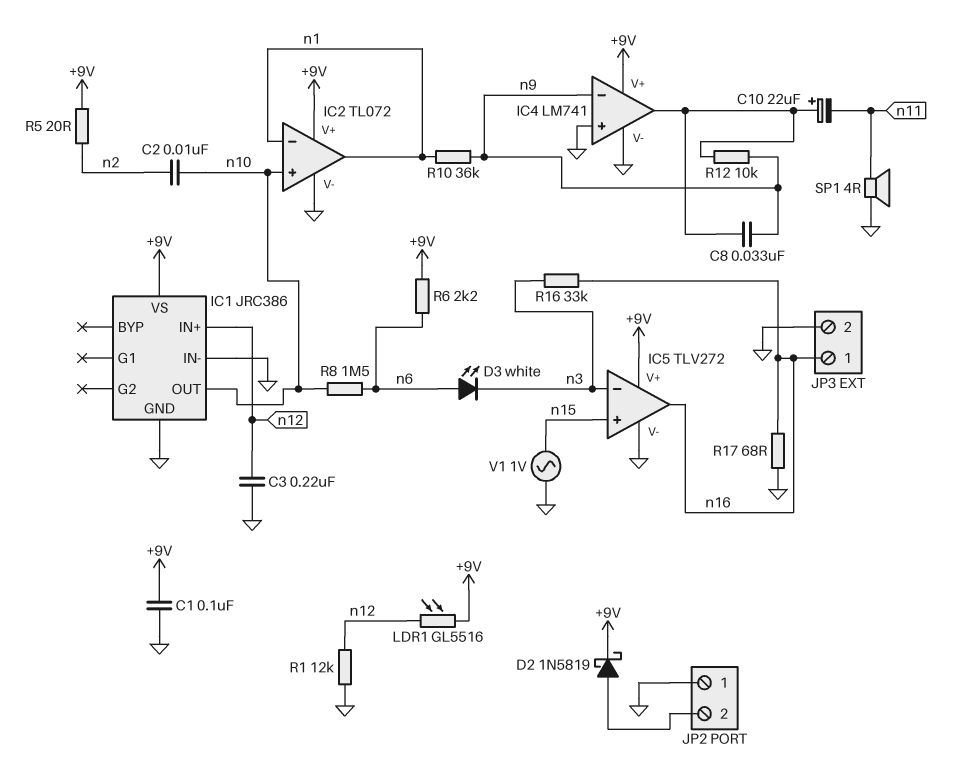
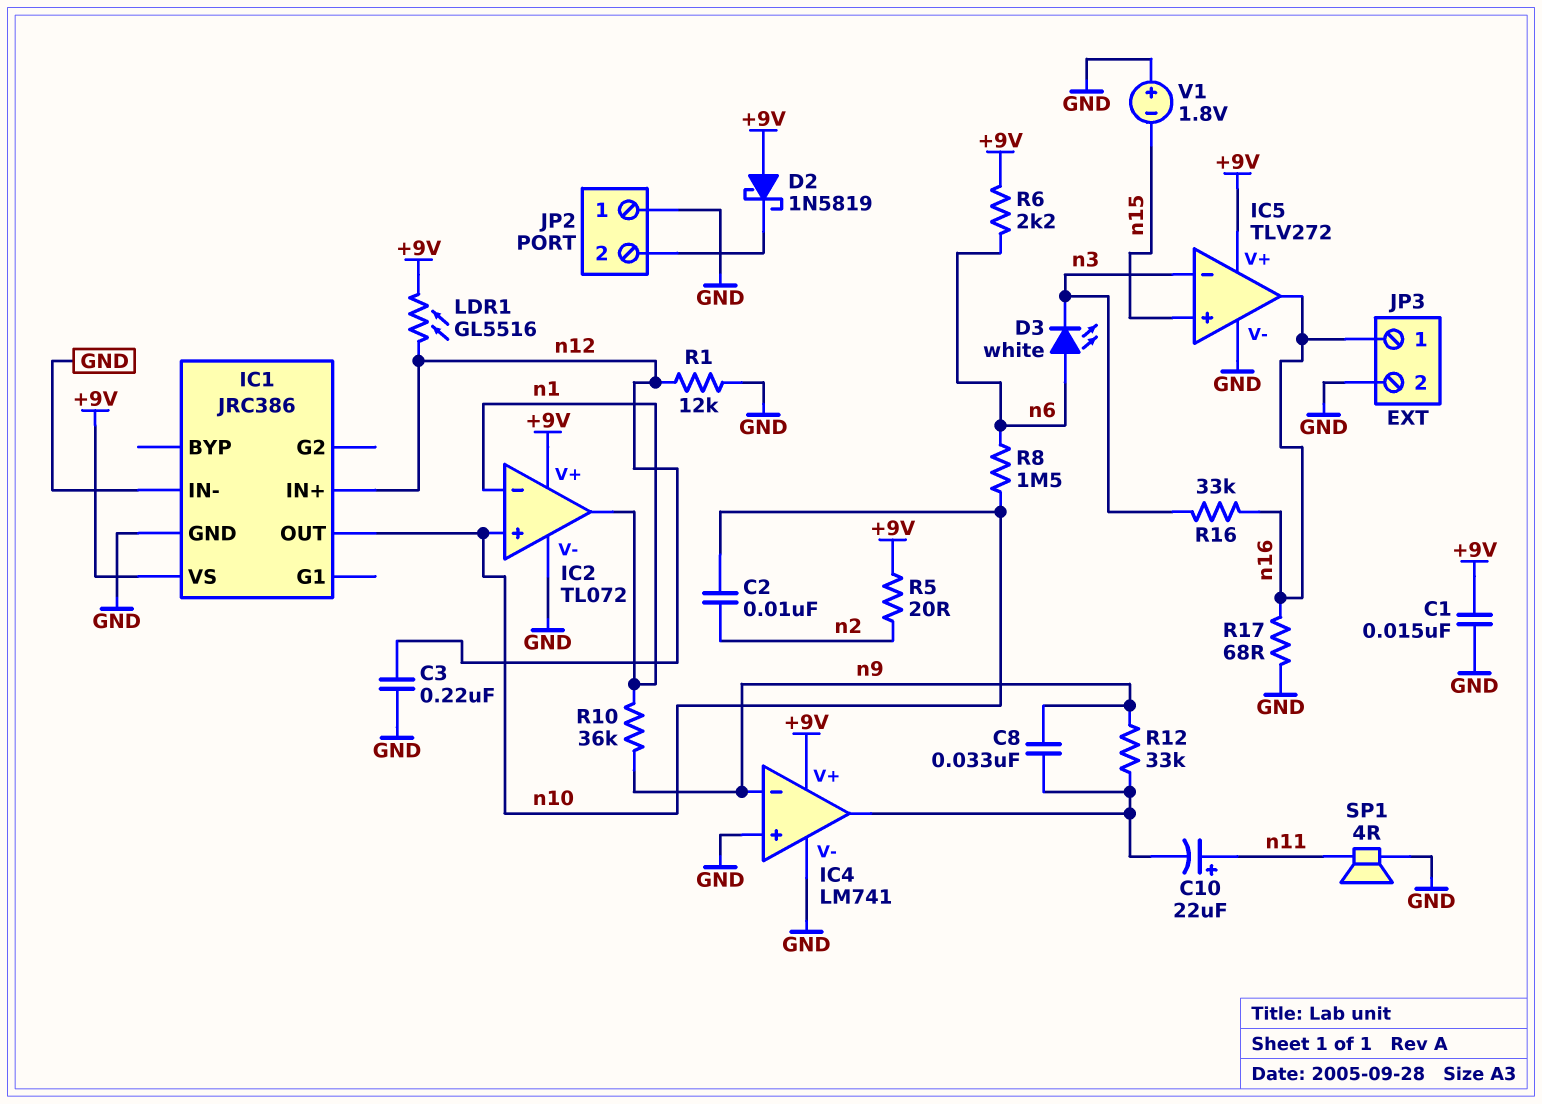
C1: 100nF (+9V, GND) -> 15nF (+9V, GND)
C10: 22uF (plus IC4/out, minus n11) -> 22uF (plus n11, minus IC4/out)
D2: schottky 1N5819 (A JP2/2, K +9V) -> schottky 1N5819 (A +9V, K JP2/2)
R12: 10k (IC4/out, n9) -> 33k (IC4/out, n9)
V1: AC 1V (GND, n15) -> 1.8V (plus GND, minus n15)

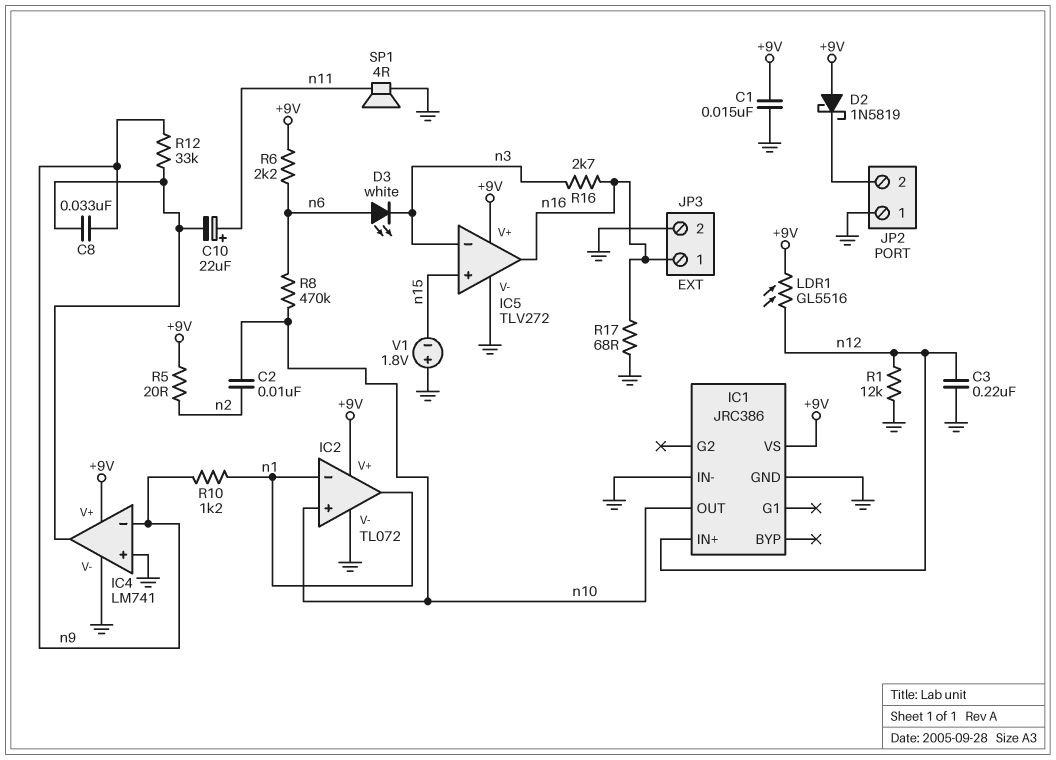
R8: 1.5M (n6, n10) -> 470k (n6, n10)
R10: 36k (n1, n9) -> 1.2k (n1, n9)
R16: 33k (n3, n16) -> 2.7k (n3, n16)

